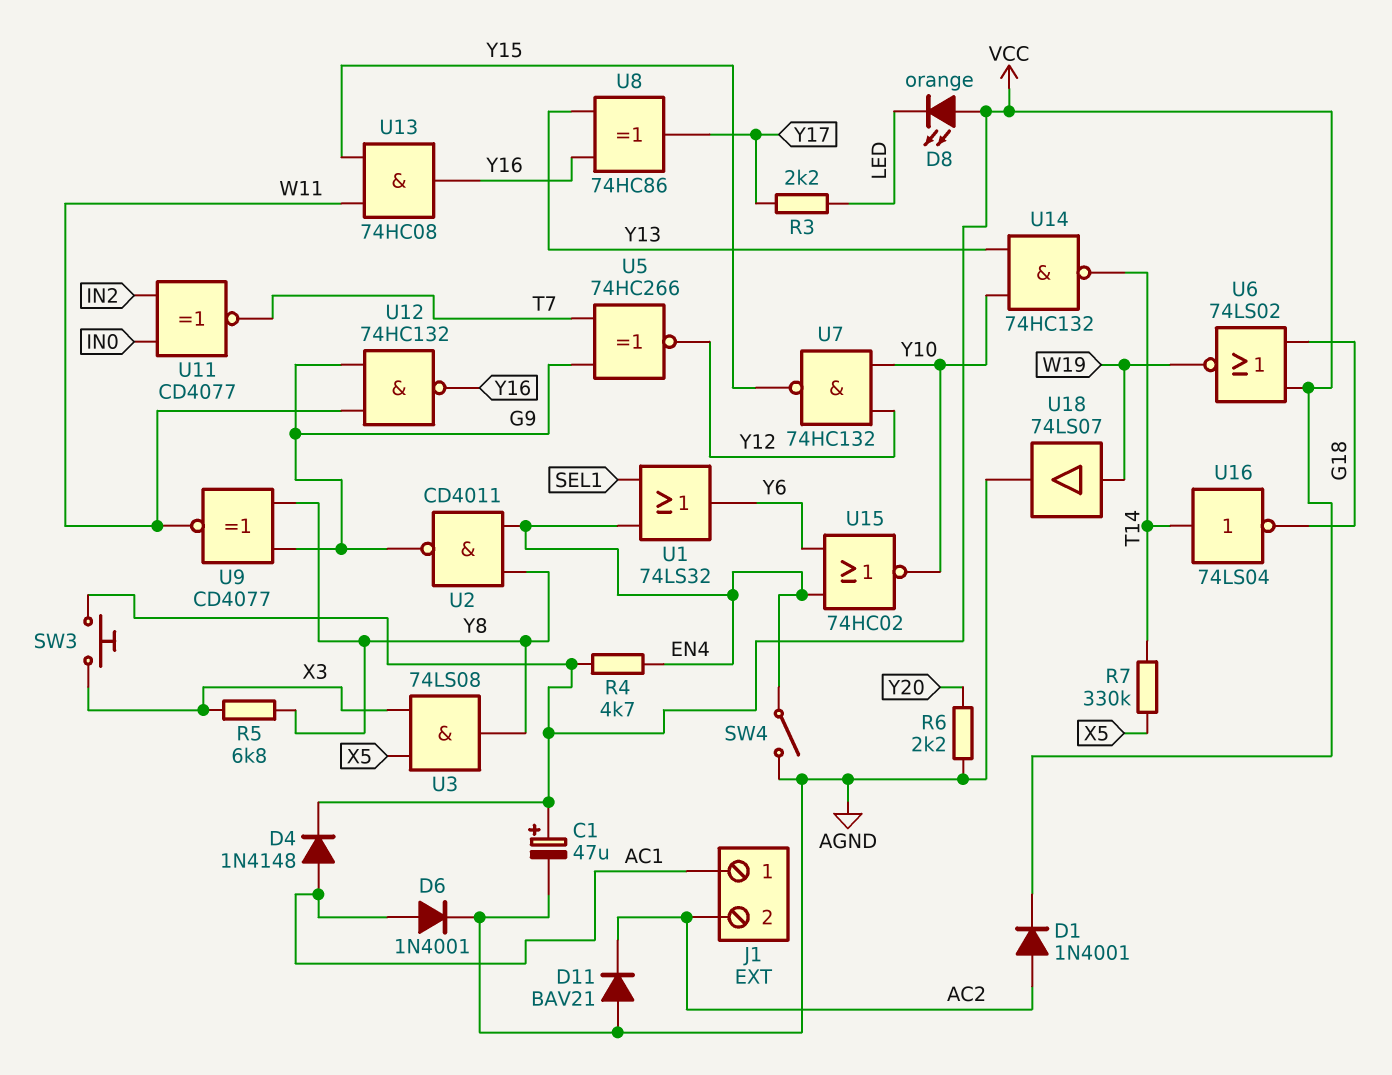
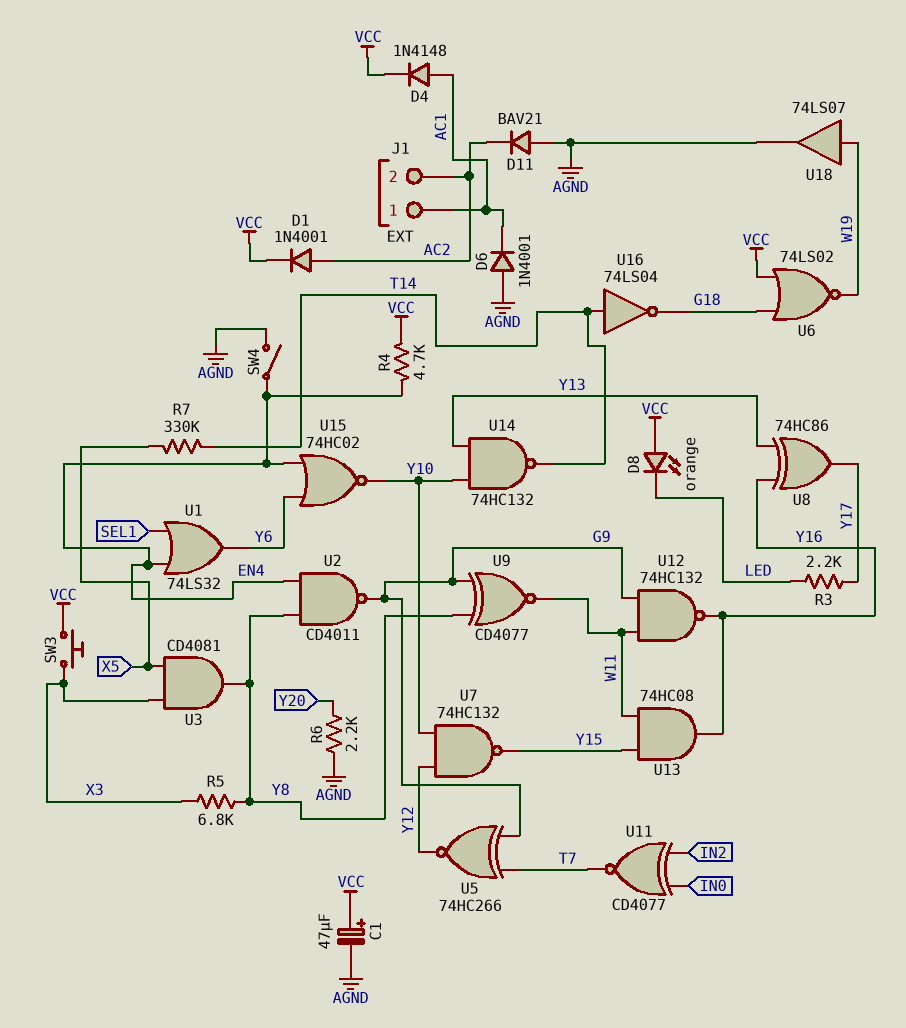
D6: diode 1N4001 (A AC1, K AGND) -> diode 1N4001 (A AGND, K AC1)
U3: AND 74LS08 (in X3, in X5, out Y8) -> AND CD4081 (in X3, in X5, out Y8)

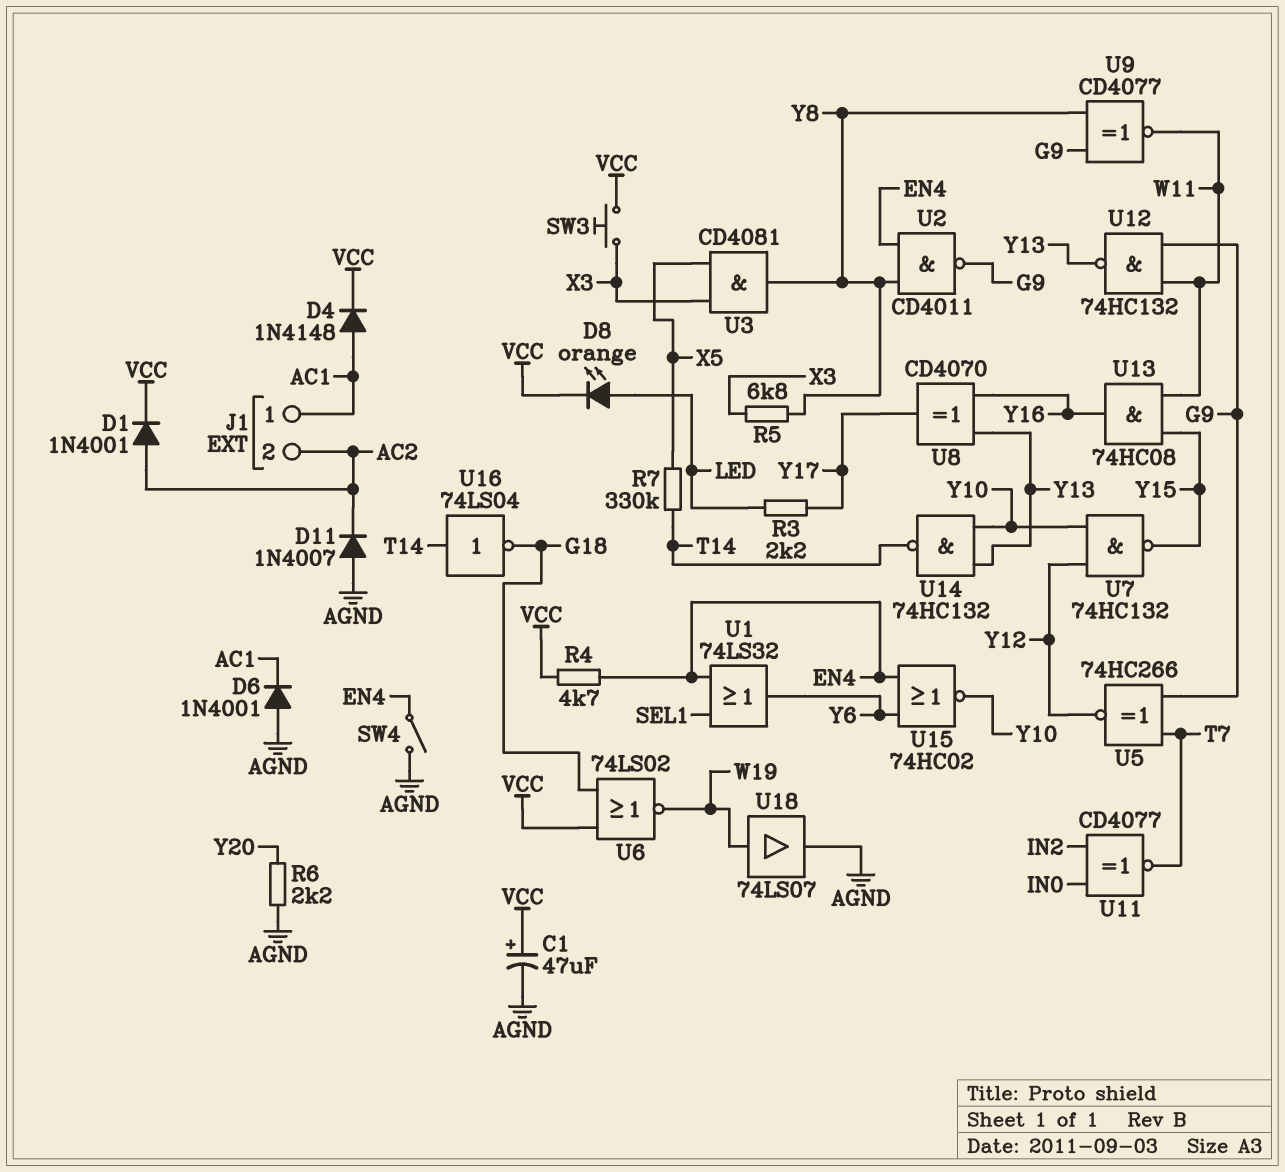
D8: LED orange (A VCC, K LED) -> LED orange (A LED, K VCC)
D11: diode BAV21 (A AGND, K AC2) -> diode 1N4007 (A AGND, K AC2)
U8: XOR 74HC86 (in Y13, in Y16, out Y17) -> XOR CD4070 (in Y13, in Y16, out Y17)
U12: NAND 74HC132 (in G9, in W11, out Y16) -> NAND 74HC132 (in G9, in W11, out Y13)

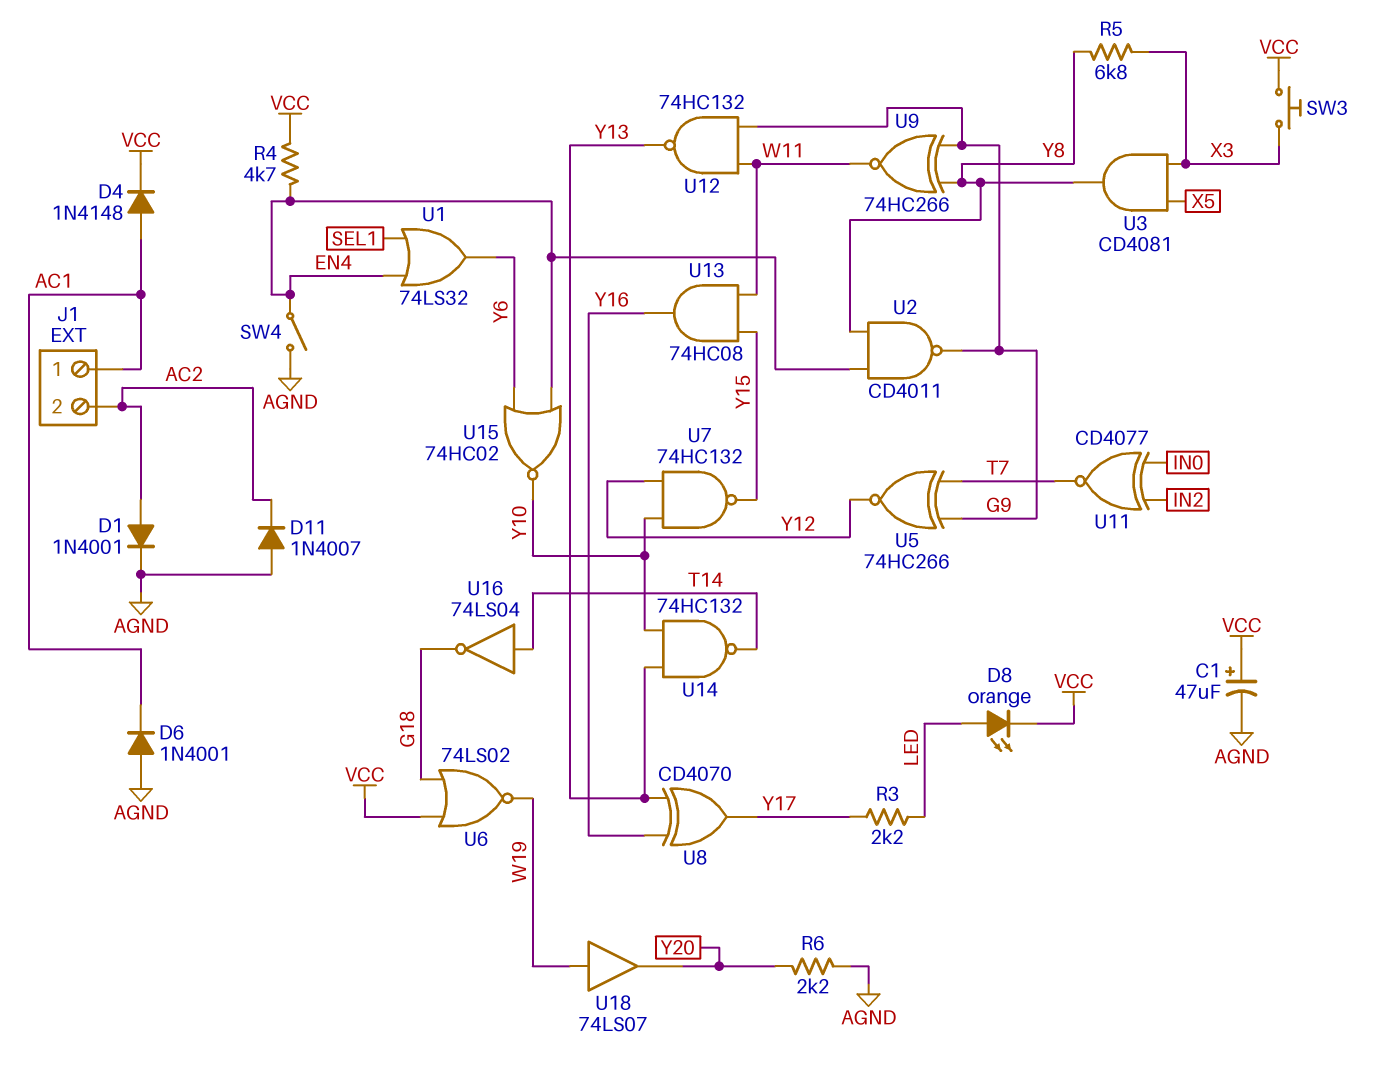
D1: diode 1N4001 (A AC2, K VCC) -> diode 1N4001 (A AC2, K AGND)
R7: 330k (T14, X5) -> none
U9: XNOR CD4077 (in G9, in Y8, out W11) -> XNOR 74HC266 (in G9, in Y8, out W11)
U18: buffer 74LS07 (in W19, out AGND) -> buffer 74LS07 (in W19, out Y20)

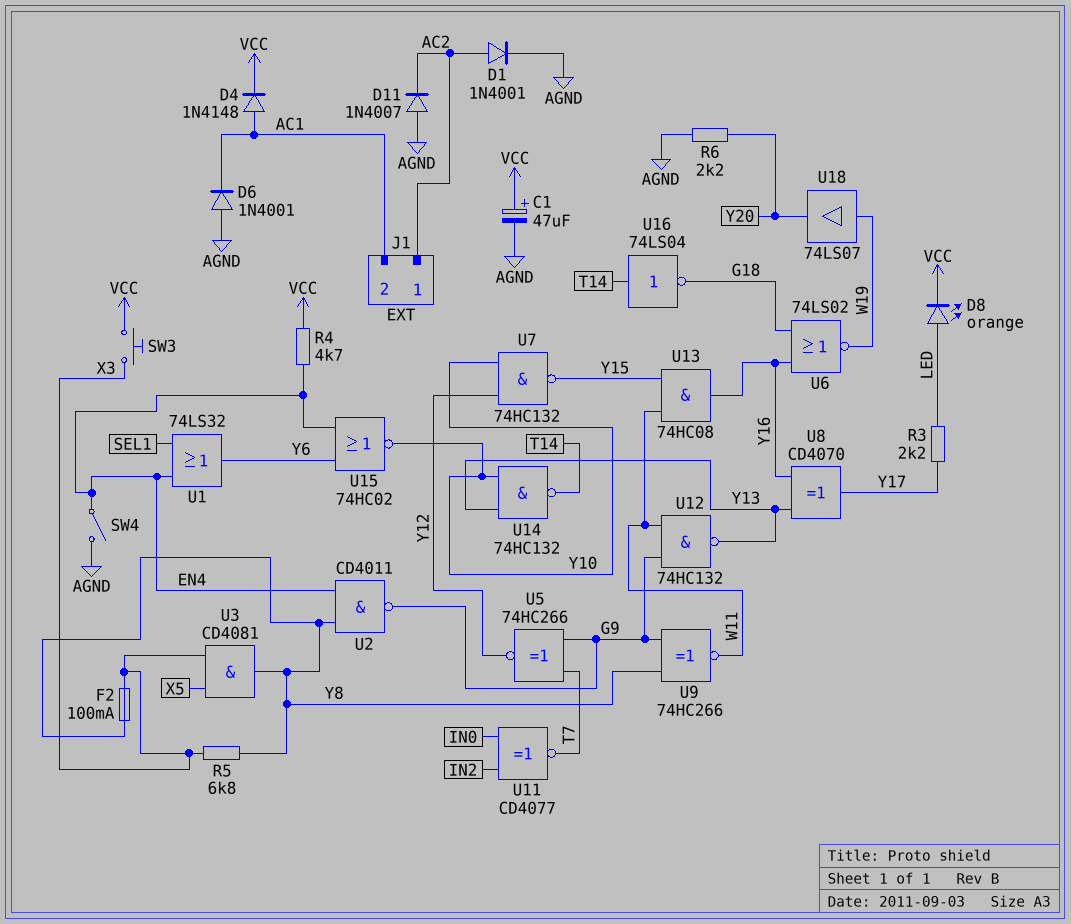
F2: none -> 100mA (X3, Y8)
J1 pin 1: AC1 -> AC2
J1 pin 2: AC2 -> AC1
U6: NOR 74LS02 (in G18, in VCC, out W19) -> NOR 74LS02 (in G18, in Y16, out W19)

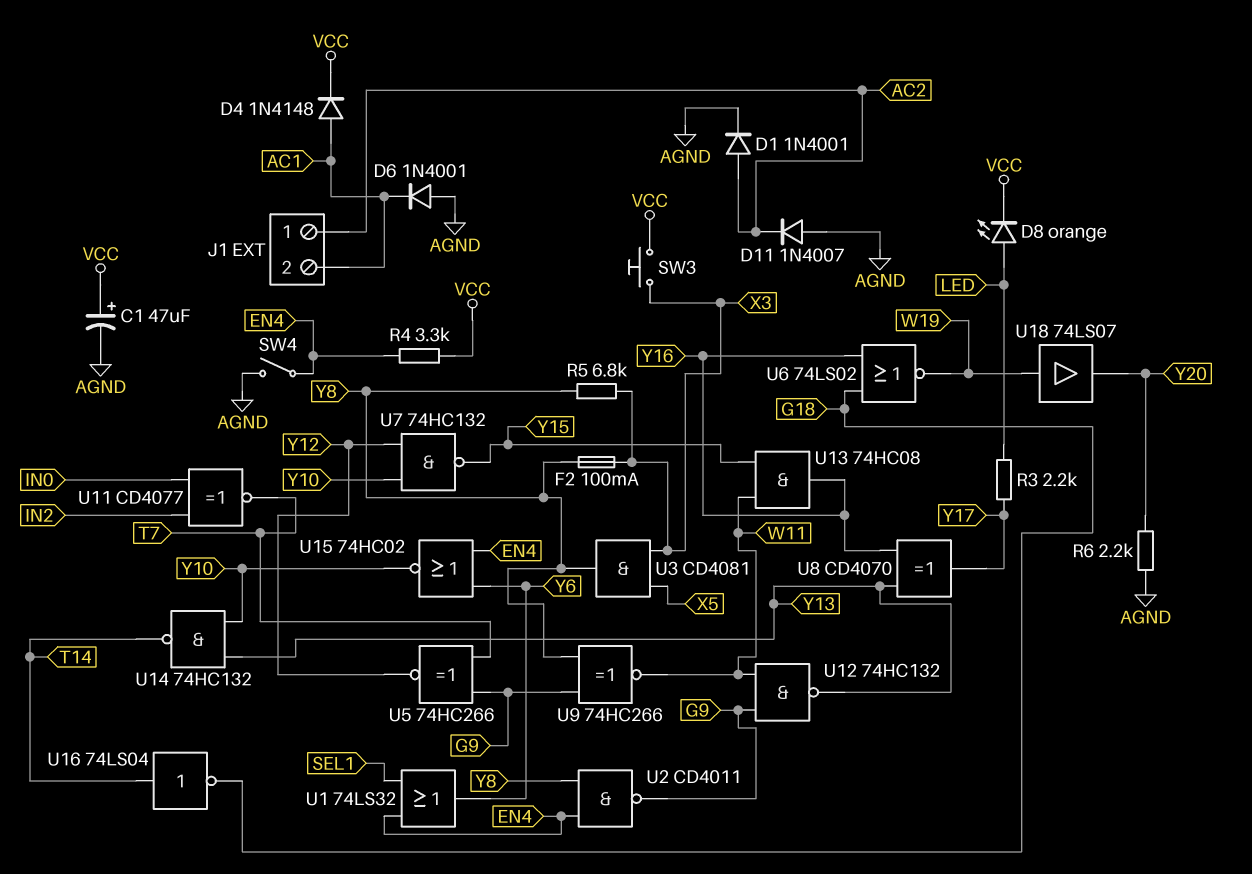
R4: 4.7k (EN4, VCC) -> 3.3k (EN4, VCC)

